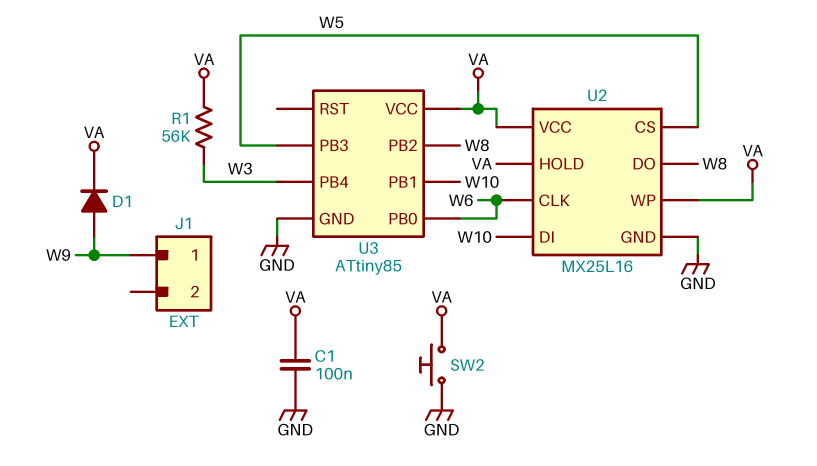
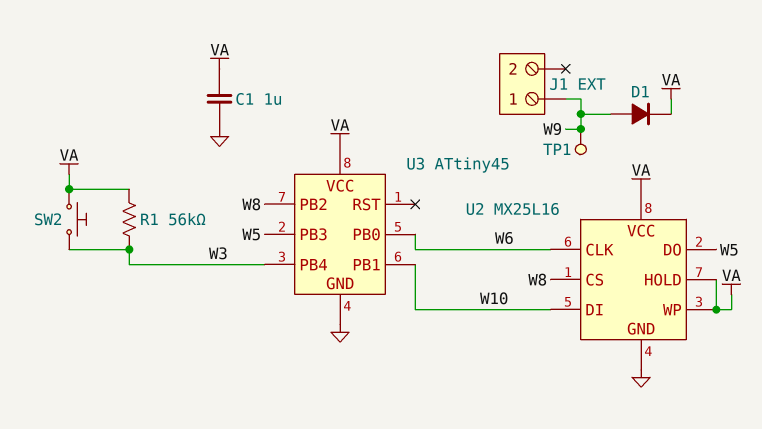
C1: 100nF (GND, VA) -> 1uF (GND, VA)
SW2: button (GND, VA) -> button (VA, W3)
TP1: none -> test point (W9)
U2 pin CS: W5 -> W8
U2 pin DO: W8 -> W5
U3: ATtiny85 -> ATtiny45

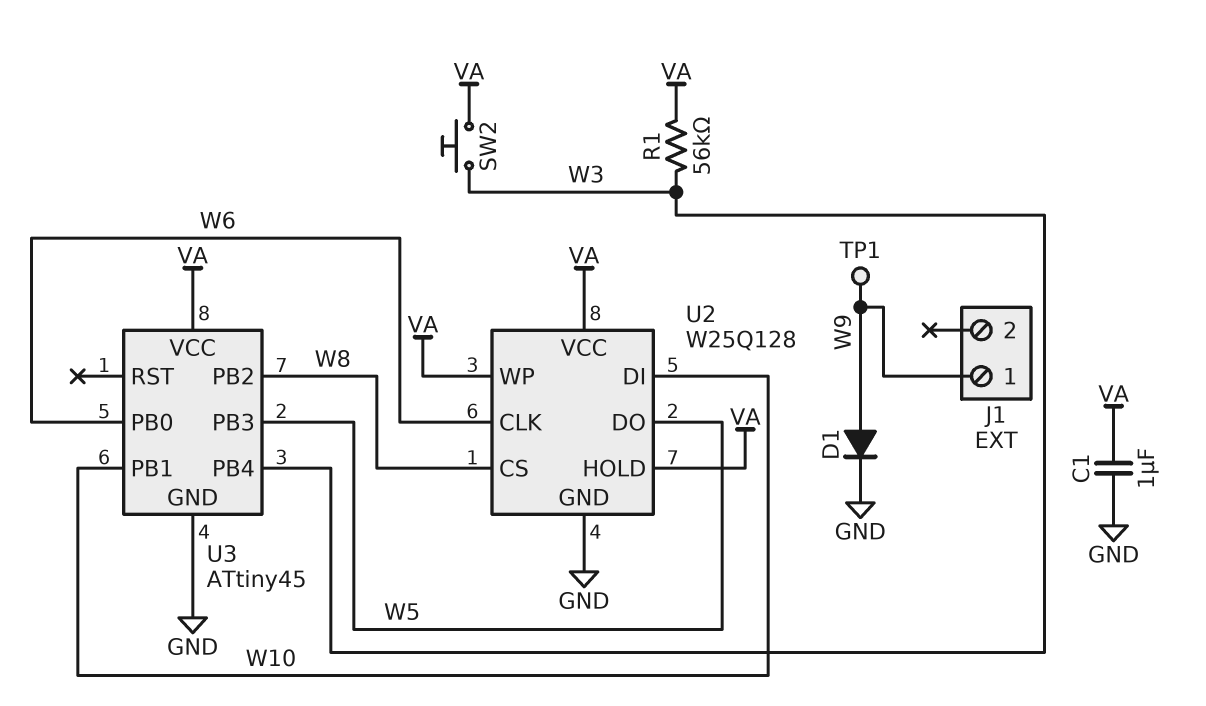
D1: diode (A W9, K VA) -> diode (A W9, K GND)
U2: MX25L16 -> W25Q128

